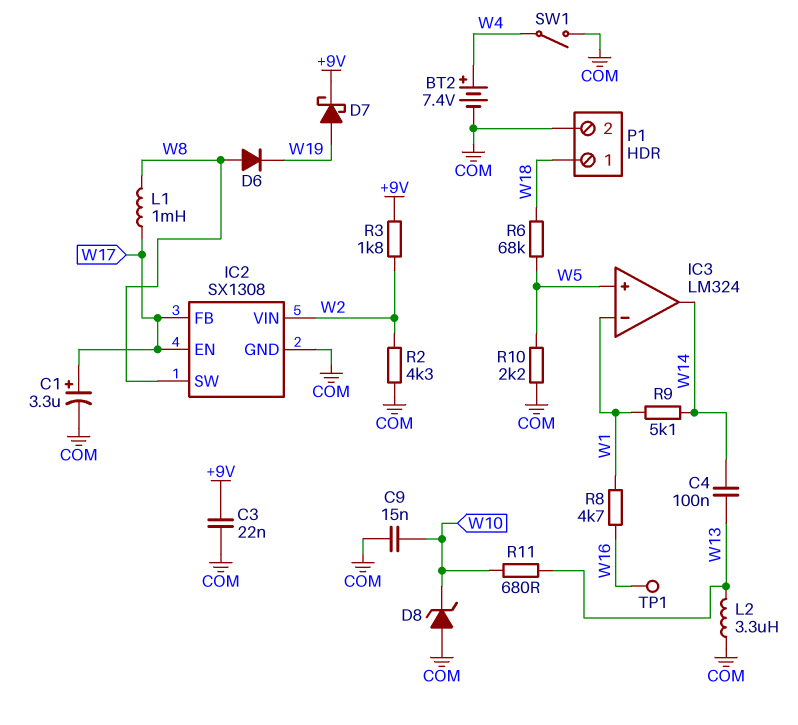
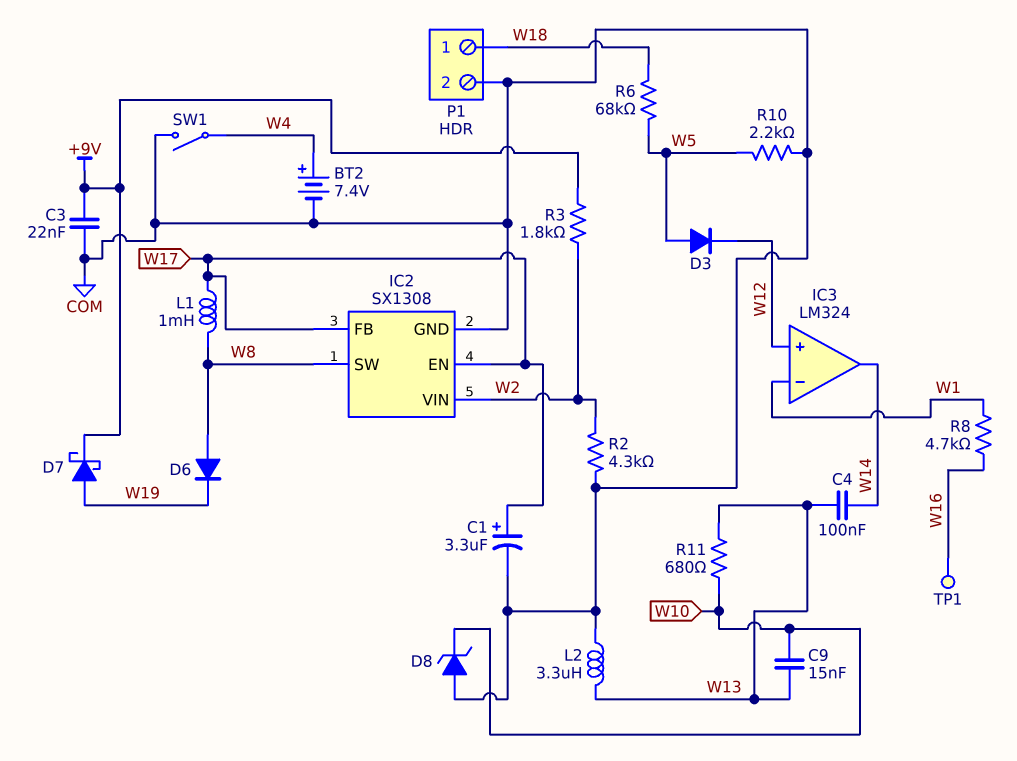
C9: 15nF (COM, W10) -> 15nF (W10, W13)
D3: none -> diode (A W5, K W12)
IC3 pin in+: W5 -> W12
R9: 5.1k (W1, W14) -> none

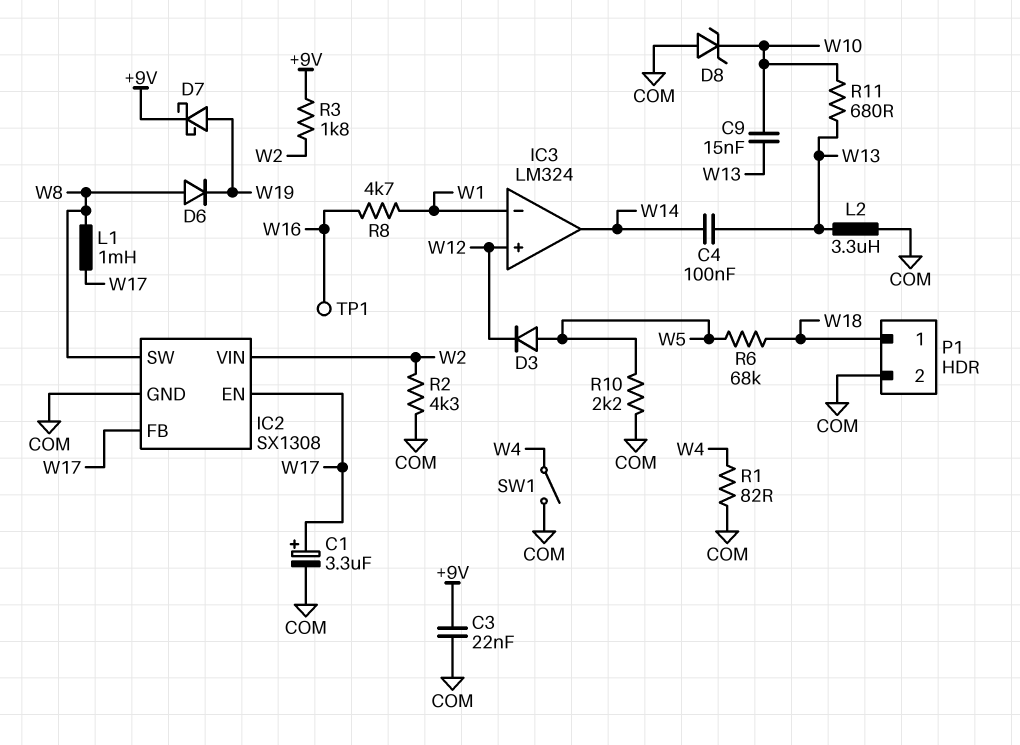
BT2: 7.4V (plus W4, minus COM) -> none
R1: none -> 82 (COM, W4)

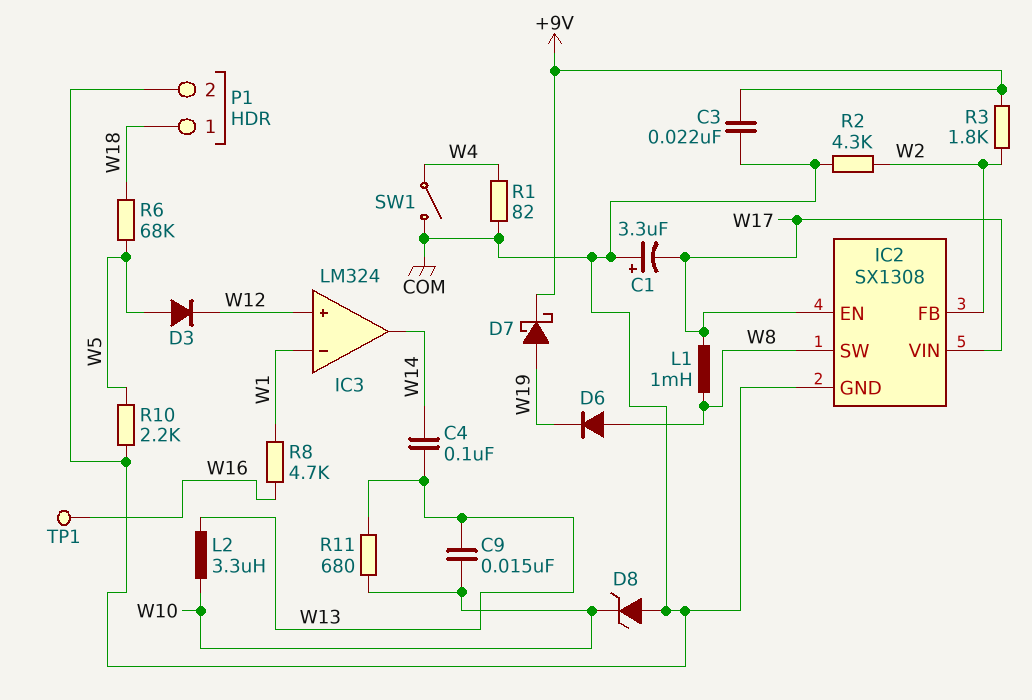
C1: 3.3uF (plus W17, minus COM) -> 3.3uF (plus COM, minus W17)
IC2 pin FB: W17 -> W2
IC2 pin VIN: W2 -> W17
L2: 3.3uH (COM, W13) -> 3.3uH (W10, W13)

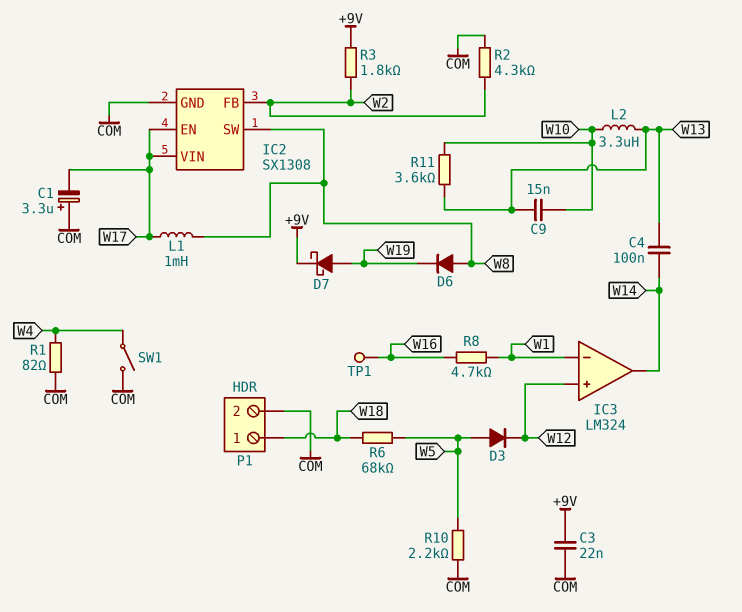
D8: zener (A COM, K W10) -> none
R11: 680 (W10, W13) -> 3.6k (W10, W13)

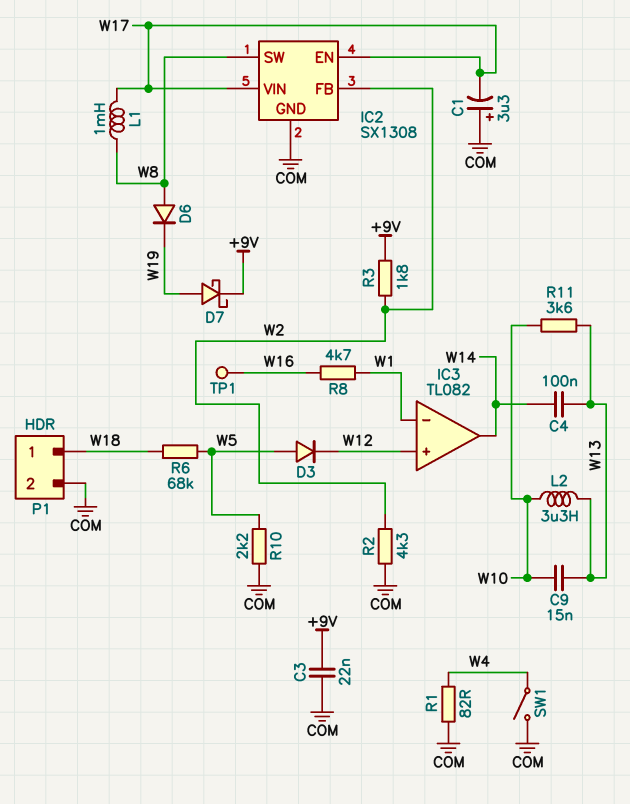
IC3: LM324 -> TL082

